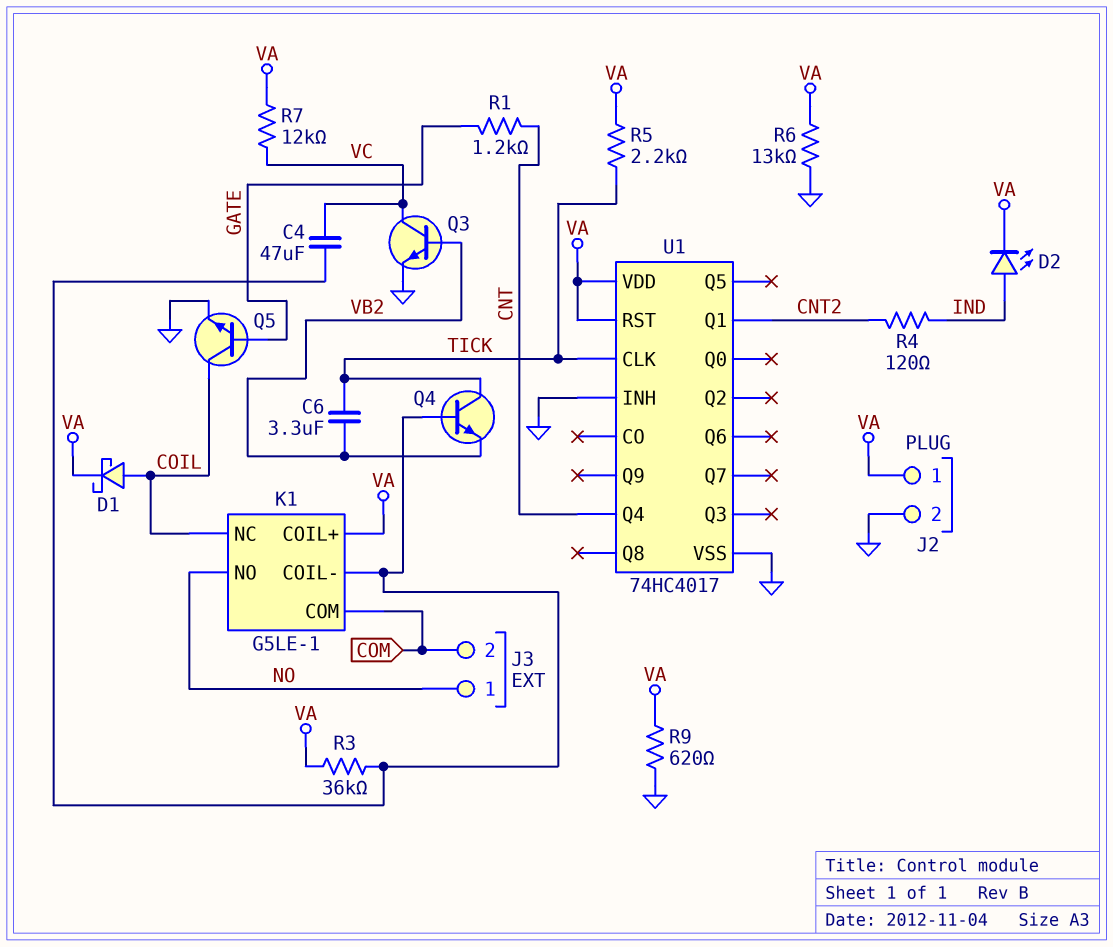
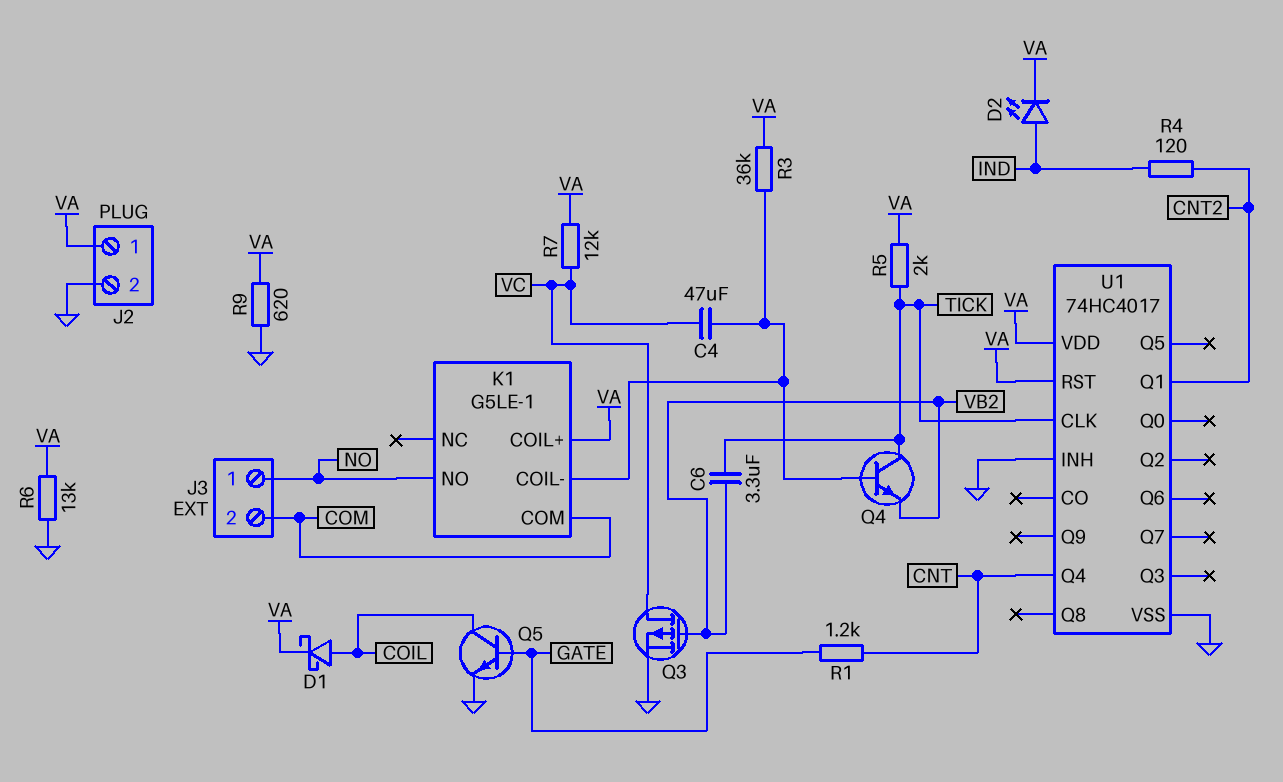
K1 pin NC: COIL -> none
Q3: NPN (B VB2, C VC, E GND) -> PMOS (G VB2, D VC, S GND)
R5: 2.2k (TICK, VA) -> 2k (TICK, VA)

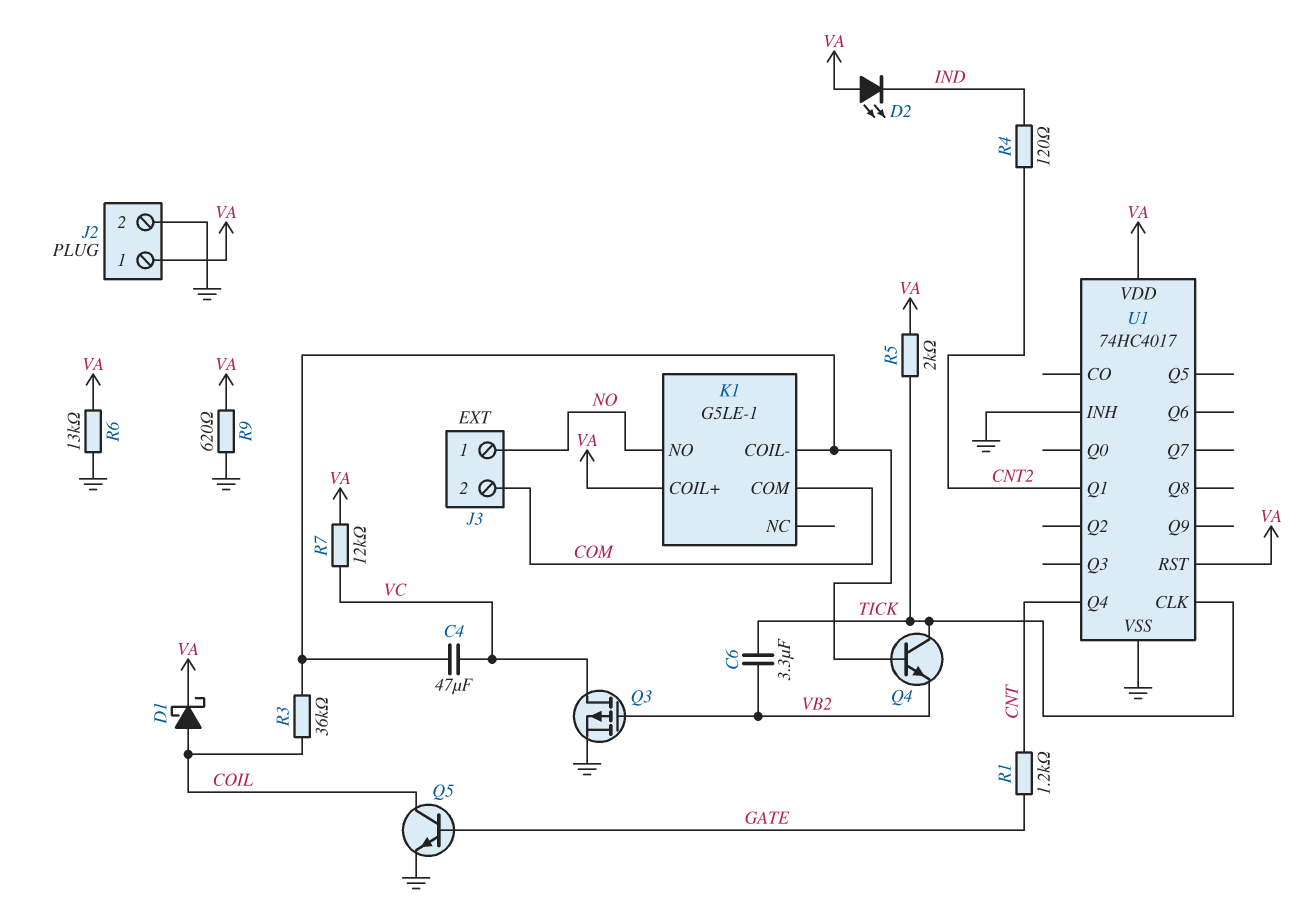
D2: LED (A IND, K VA) -> LED (A VA, K IND)
R3: 36k (K1/COIL-, VA) -> 36k (COIL, K1/COIL-)

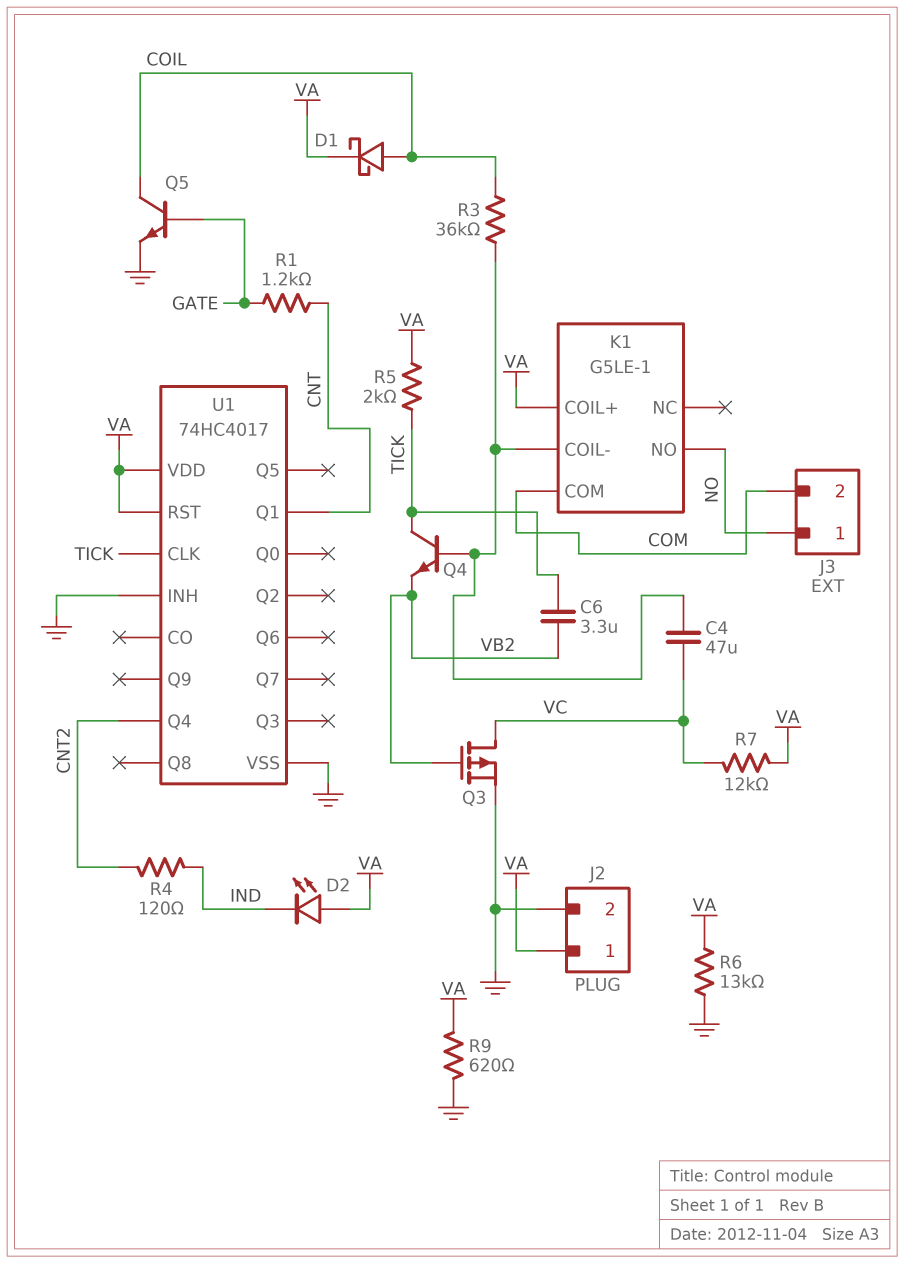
U1 pin Q1: CNT2 -> CNT
U1 pin Q4: CNT -> CNT2

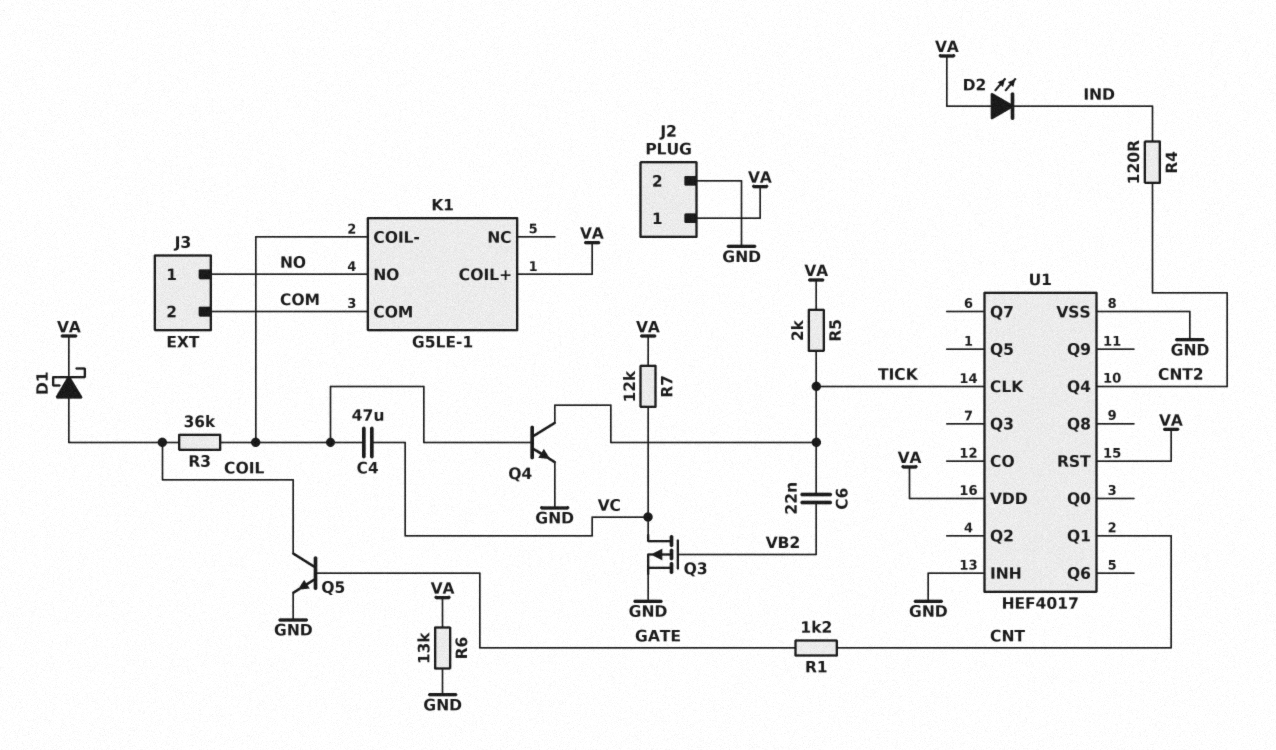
C6: 3.3uF (TICK, VB2) -> 22nF (TICK, VB2)
Q4: NPN (B K1/COIL-, C TICK, E VB2) -> NPN (B K1/COIL-, C TICK, E GND)
R9: 620 (GND, VA) -> none
U1: 74HC4017 -> HEF4017

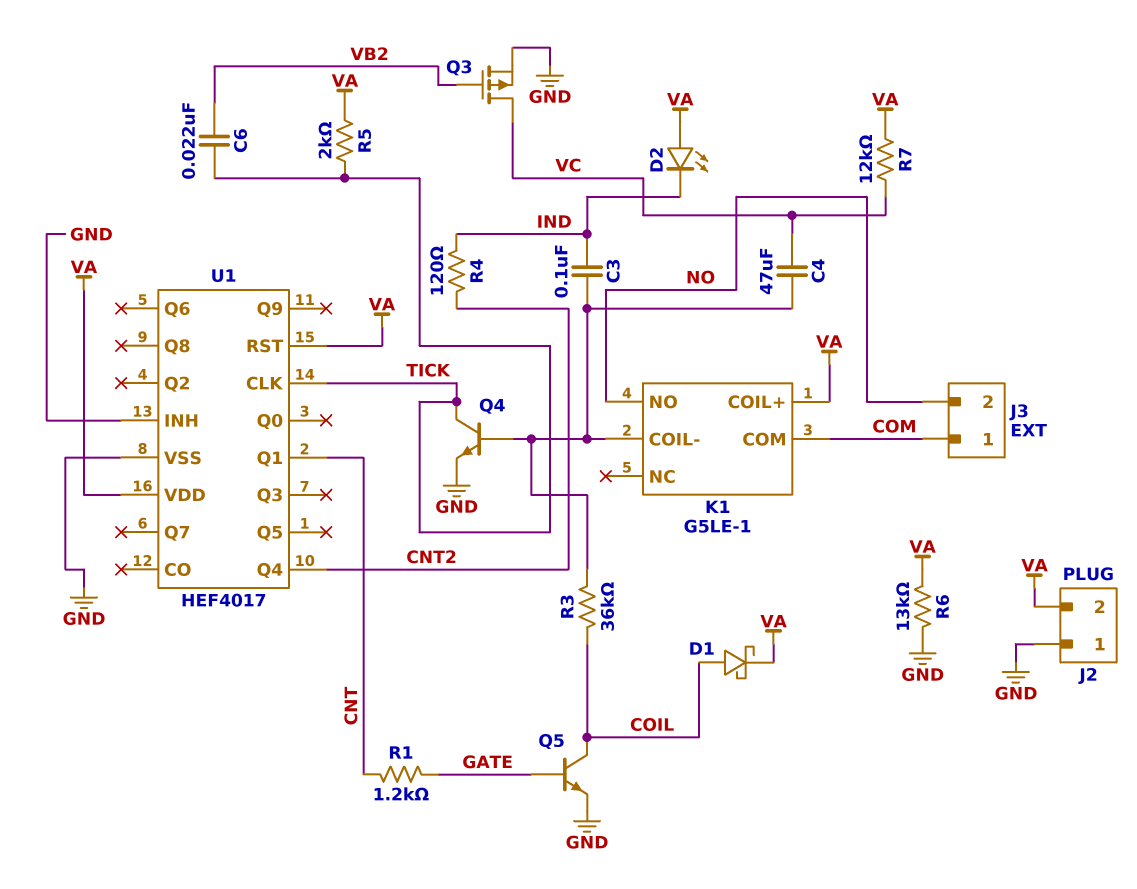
C3: none -> 100nF (IND, K1/COIL-)
J2 pin 1: VA -> GND
J2 pin 2: GND -> VA
J3 pin 1: NO -> COM
J3 pin 2: COM -> NO

